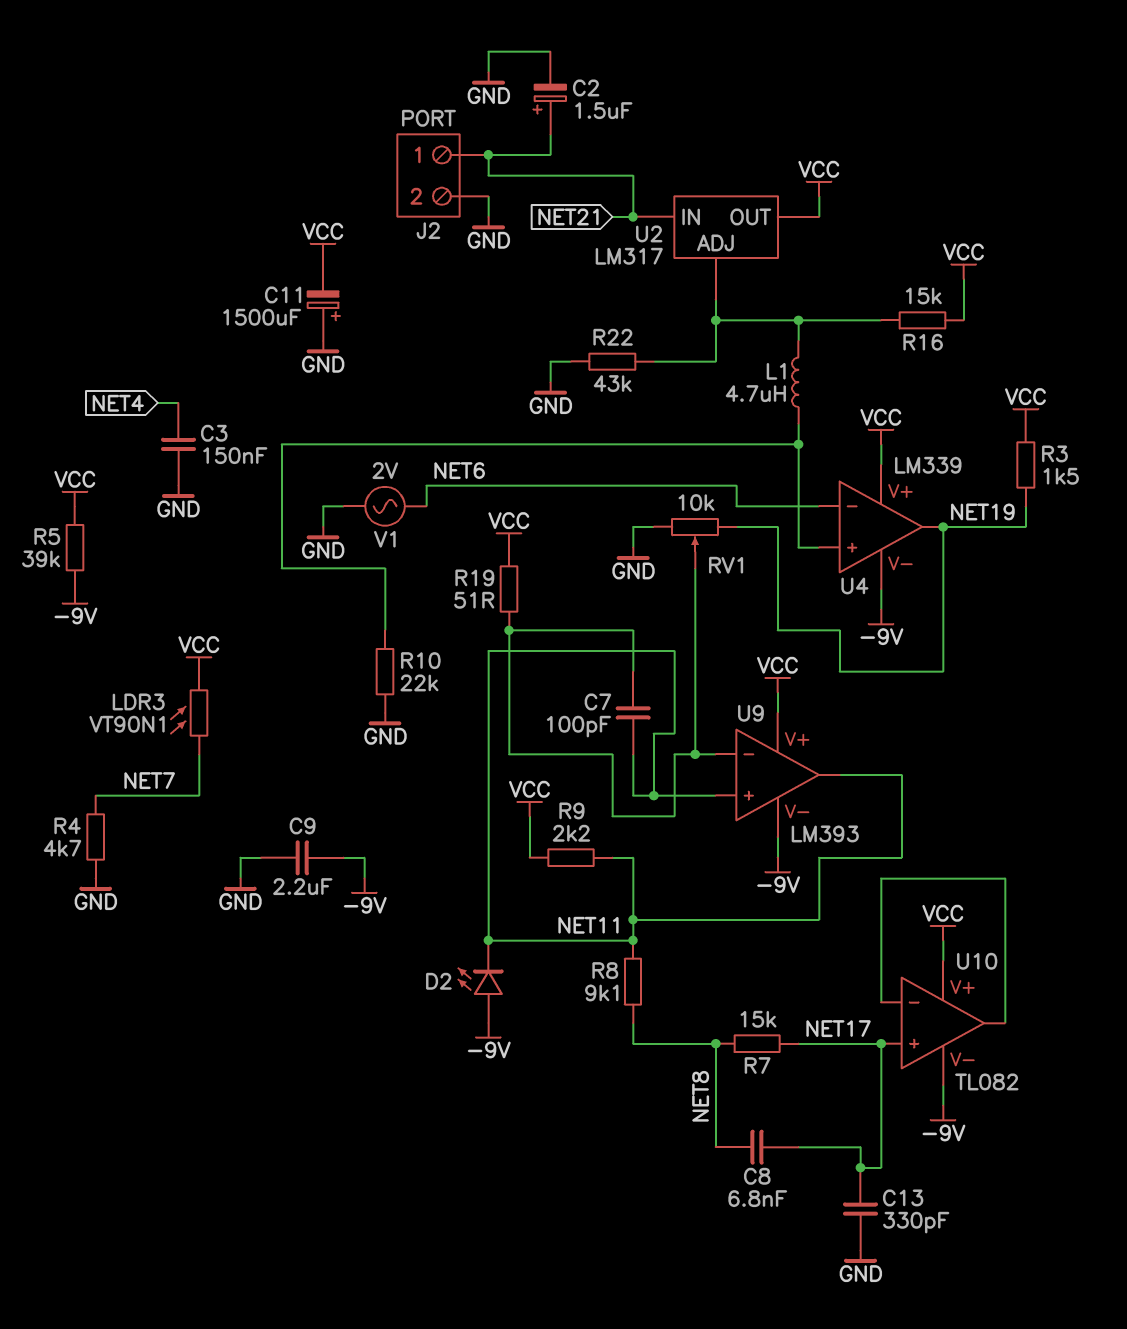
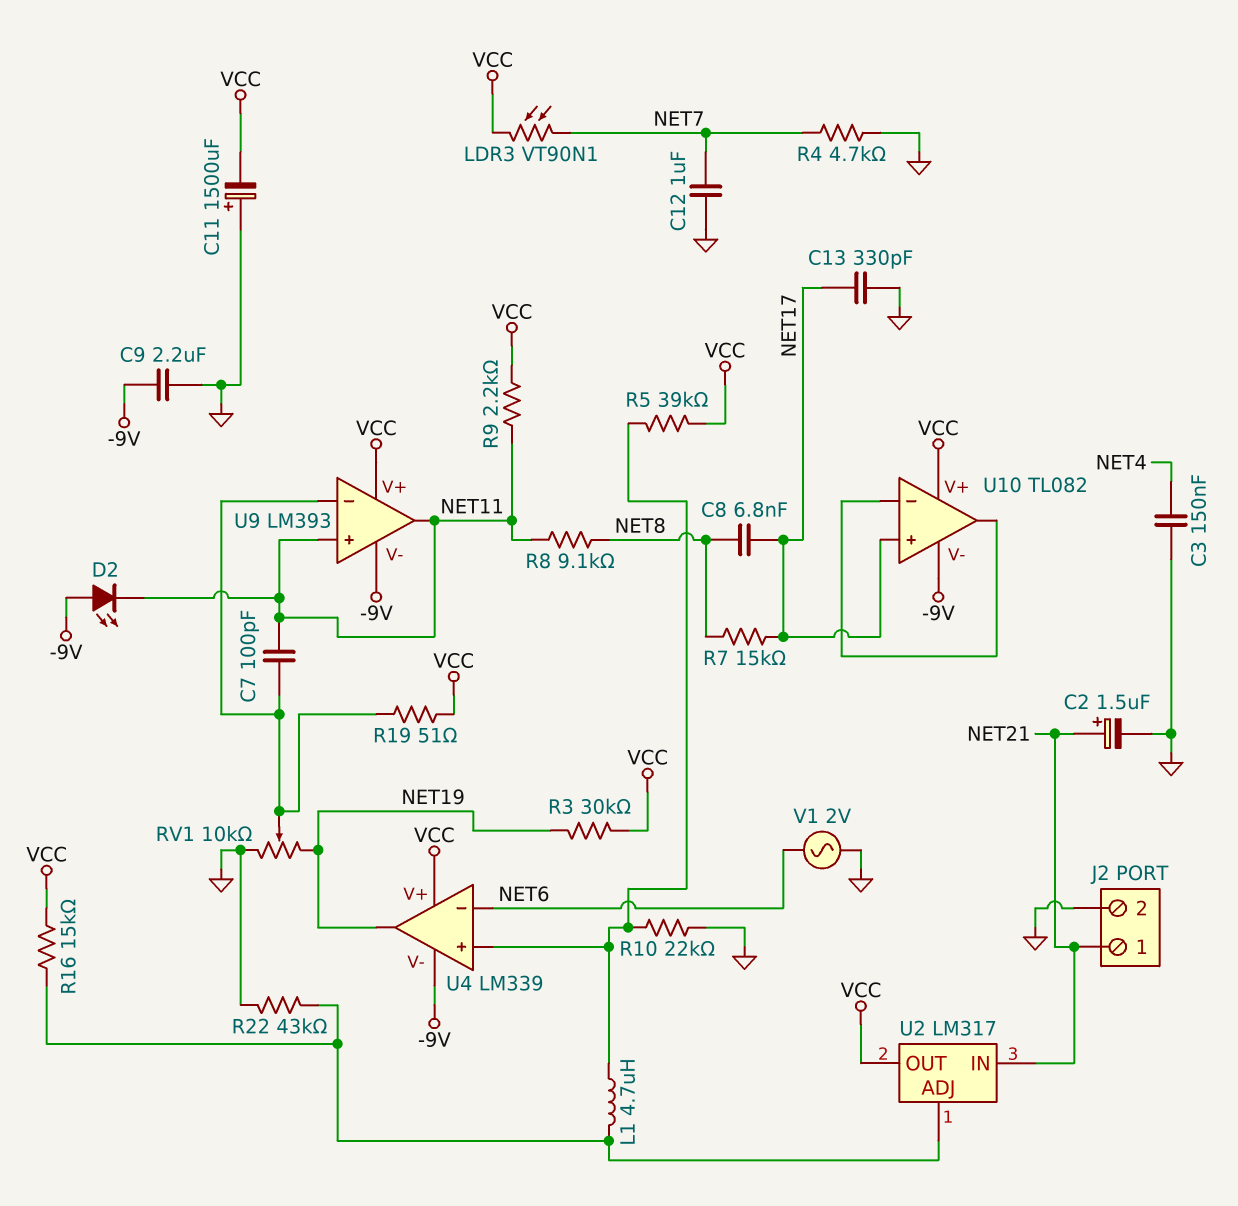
C12: none -> 1uF (GND, NET7)
R3: 1.5k (NET19, VCC) -> 30k (NET19, VCC)
R5: 39k (-9V, VCC) -> 39k (U4/in+, VCC)

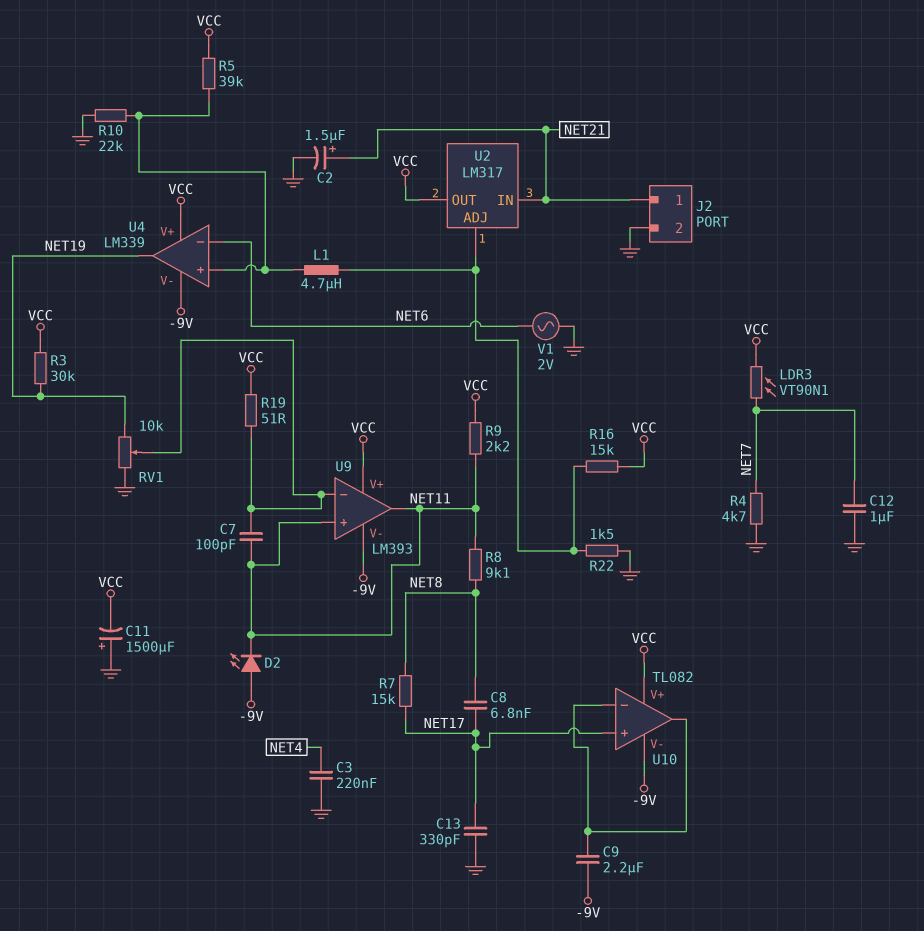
C3: 150nF (GND, NET4) -> 220nF (GND, NET4)
C9: 2.2uF (-9V, GND) -> 2.2uF (-9V, U10/in-)
R22: 43k (GND, U2/ADJ) -> 1.5k (GND, U2/ADJ)

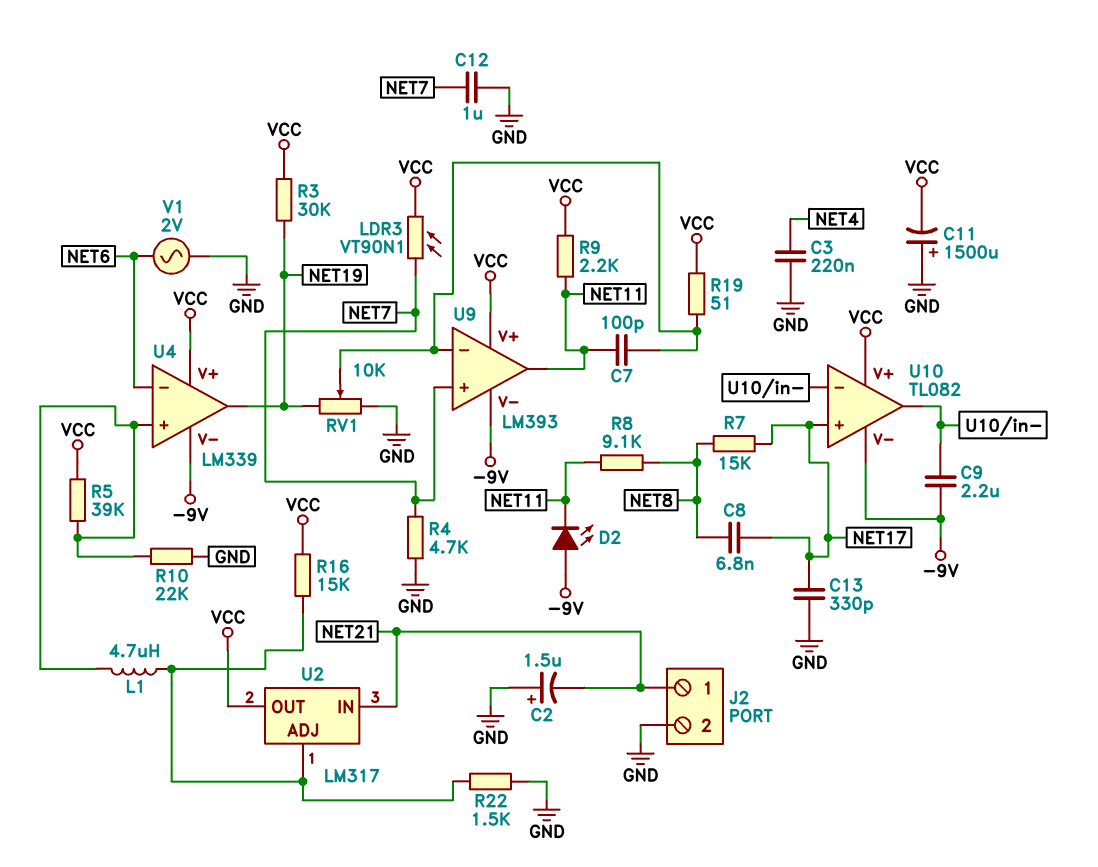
C2: 1.5uF (plus NET21, minus GND) -> 1.5uF (plus GND, minus NET21)
U9 pin in+: NET11 -> NET7

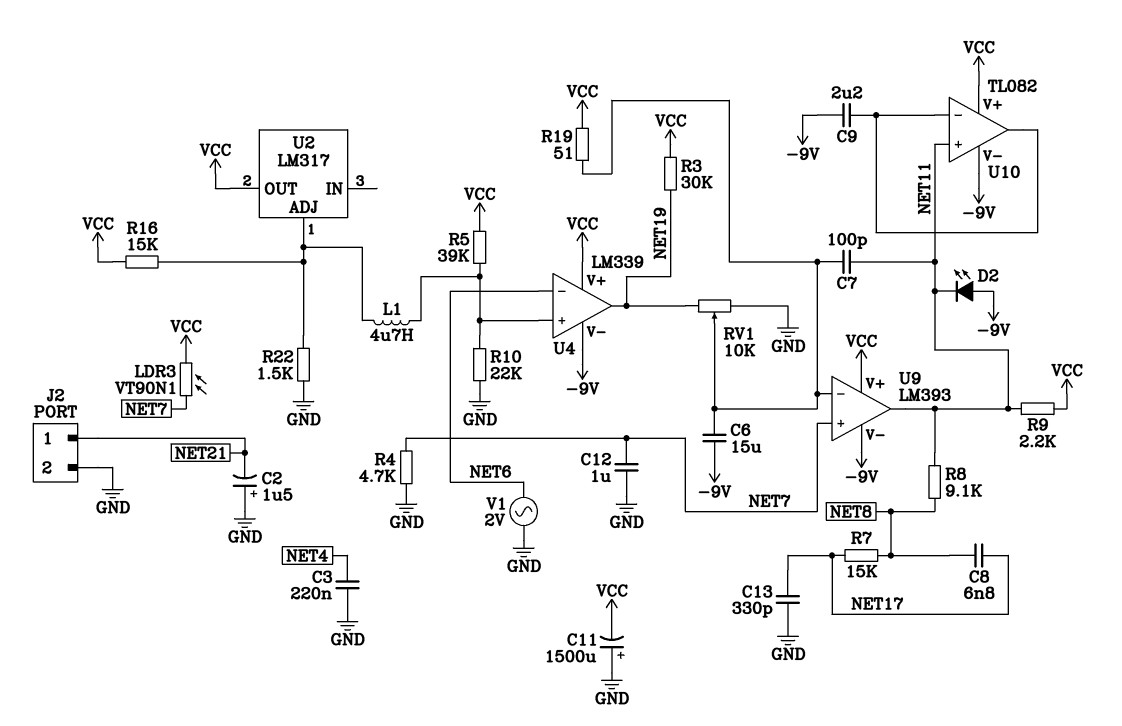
C6: none -> 15uF (-9V, U9/in-)
U2 pin IN: NET21 -> none
U10 pin in+: NET17 -> NET11

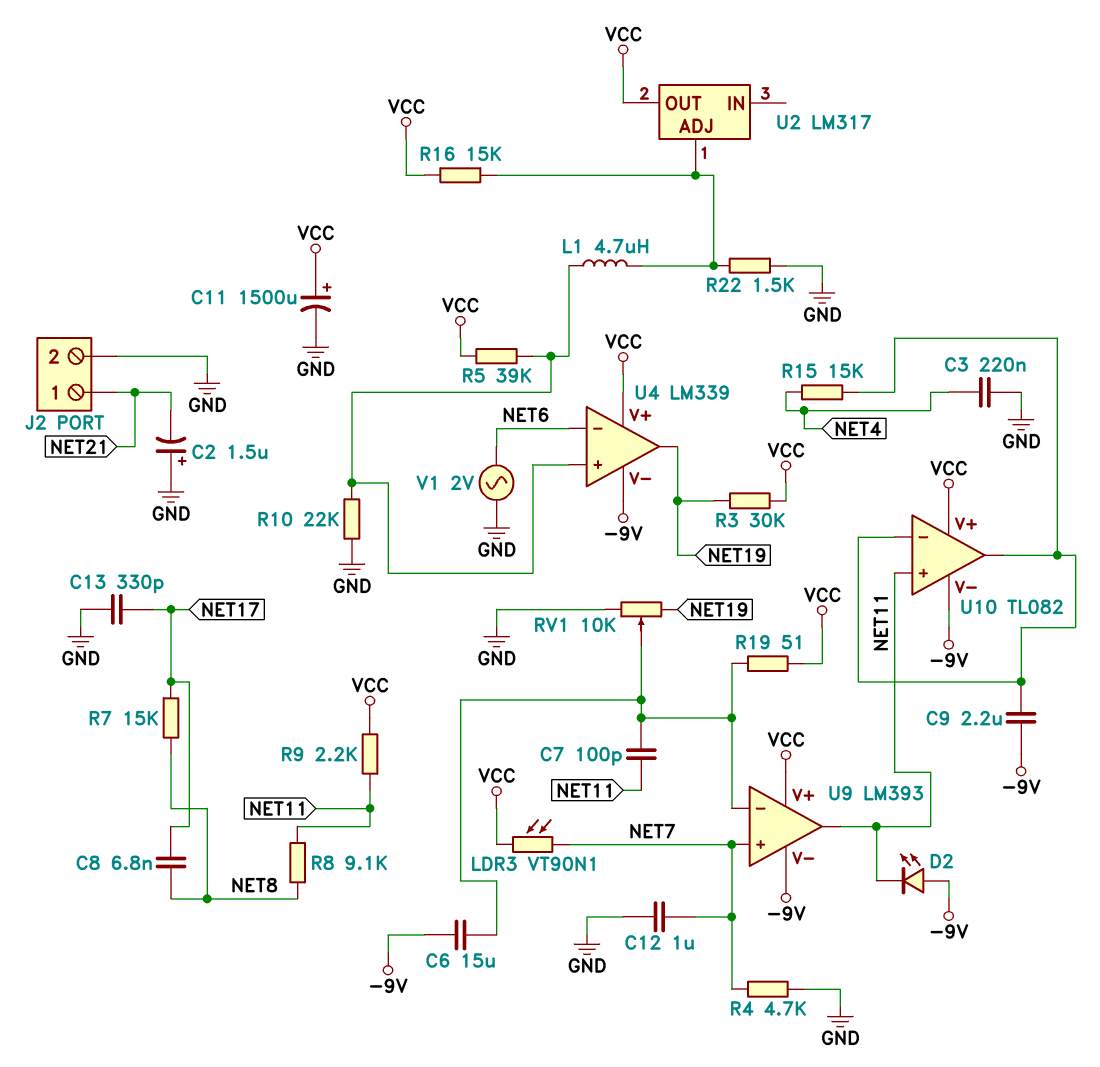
C11: 1500uF (plus GND, minus VCC) -> 1500uF (plus VCC, minus GND)
R15: none -> 15k (NET4, U10/in-)

